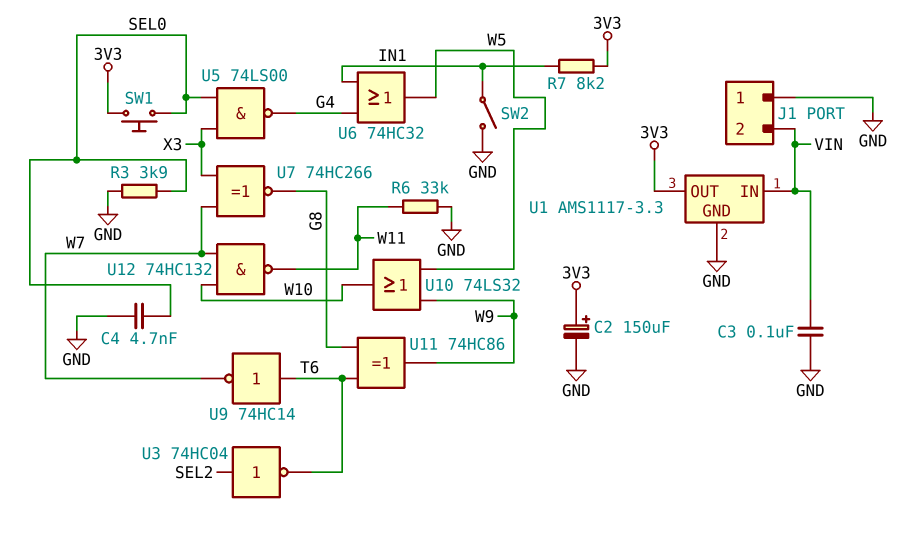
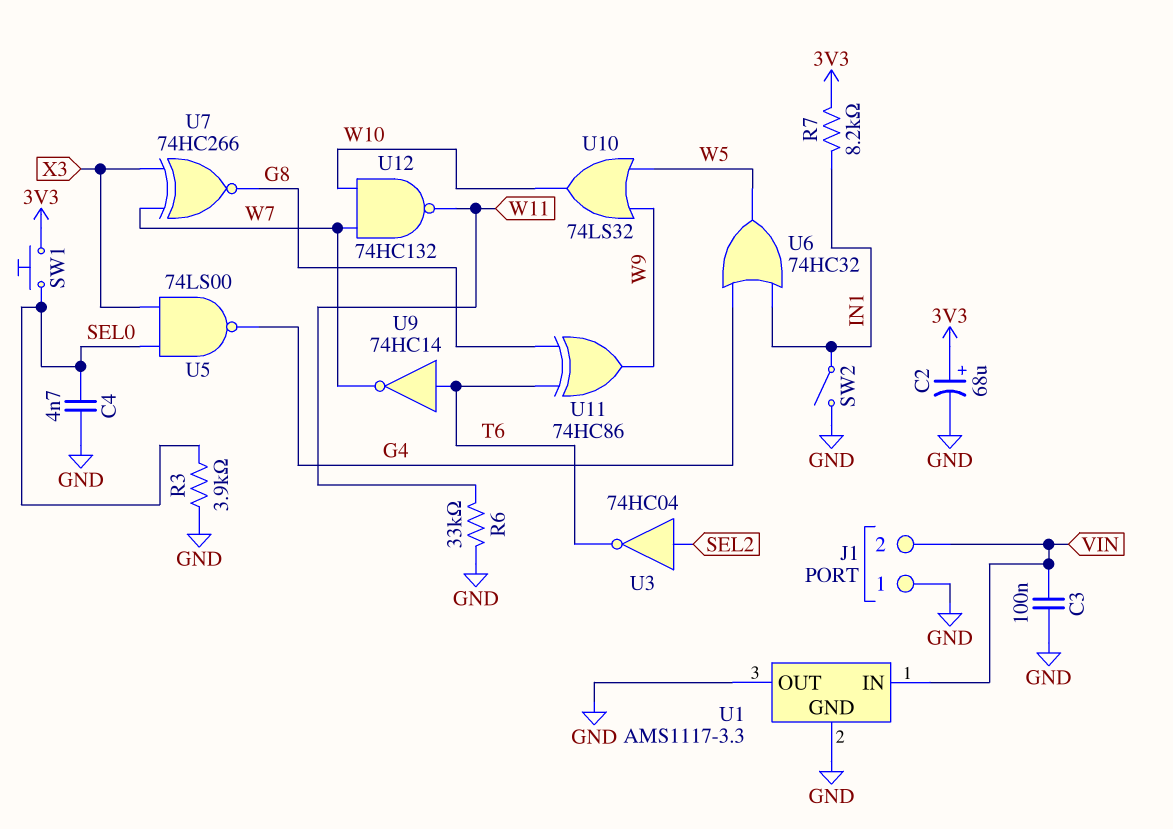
C2: 150uF (plus 3V3, minus GND) -> 68uF (plus 3V3, minus GND)
U1 pin OUT: 3V3 -> GND

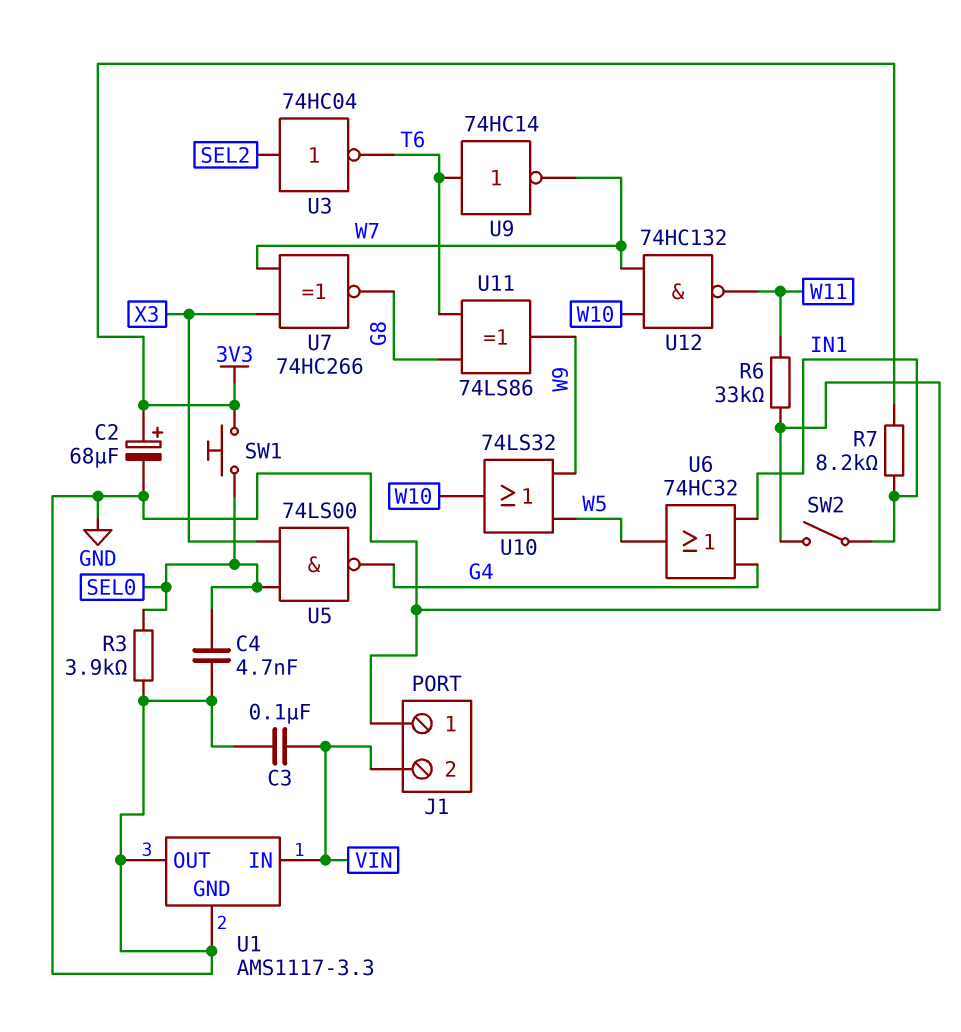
U11: XOR 74HC86 (in G8, in T6, out W9) -> XOR 74LS86 (in G8, in T6, out W9)

